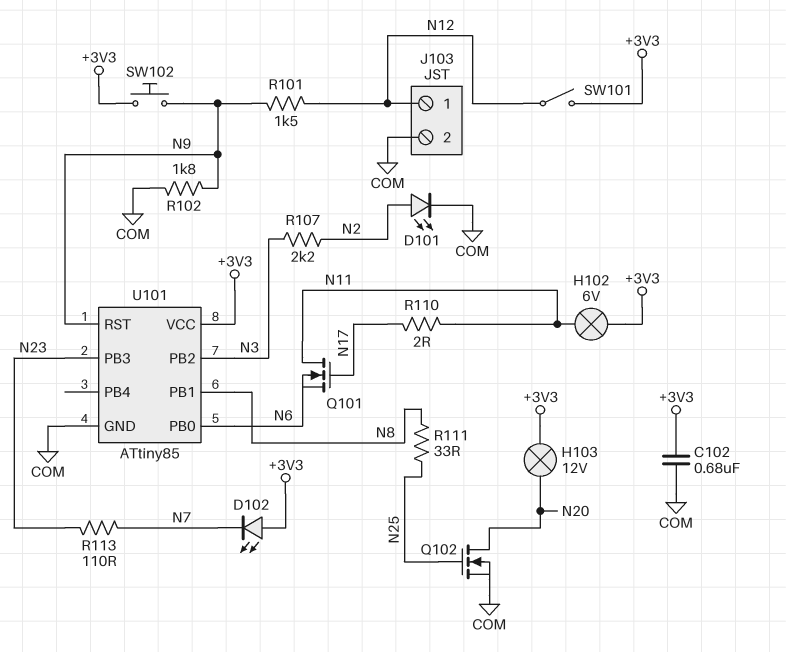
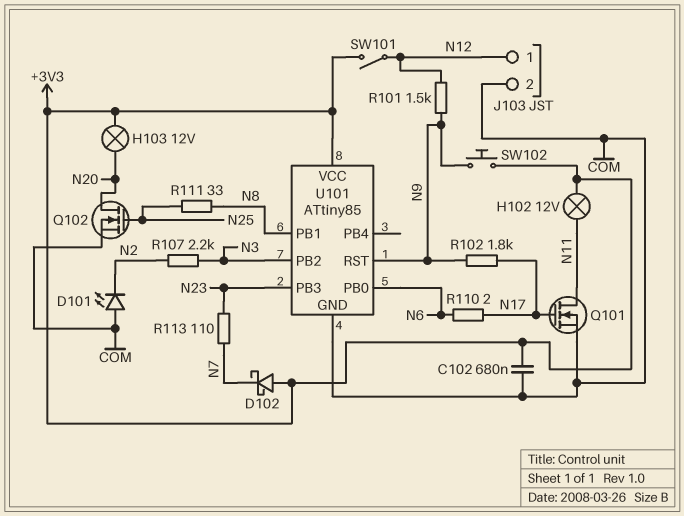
D101: LED (A N2, K COM) -> LED (A COM, K N2)
D102: LED (A +3V3, K N7) -> schottky (A +3V3, K N7)
H102: lamp 6V (+3V3, N11) -> lamp 12V (+3V3, N11)
Q101: NMOS (G N17, D N11, S N6) -> NMOS (G N17, D N11, S COM)
R102: 1.8k (COM, N9) -> 1.8k (N9, N17)
R110: 2 (N11, N17) -> 2 (N6, N17)

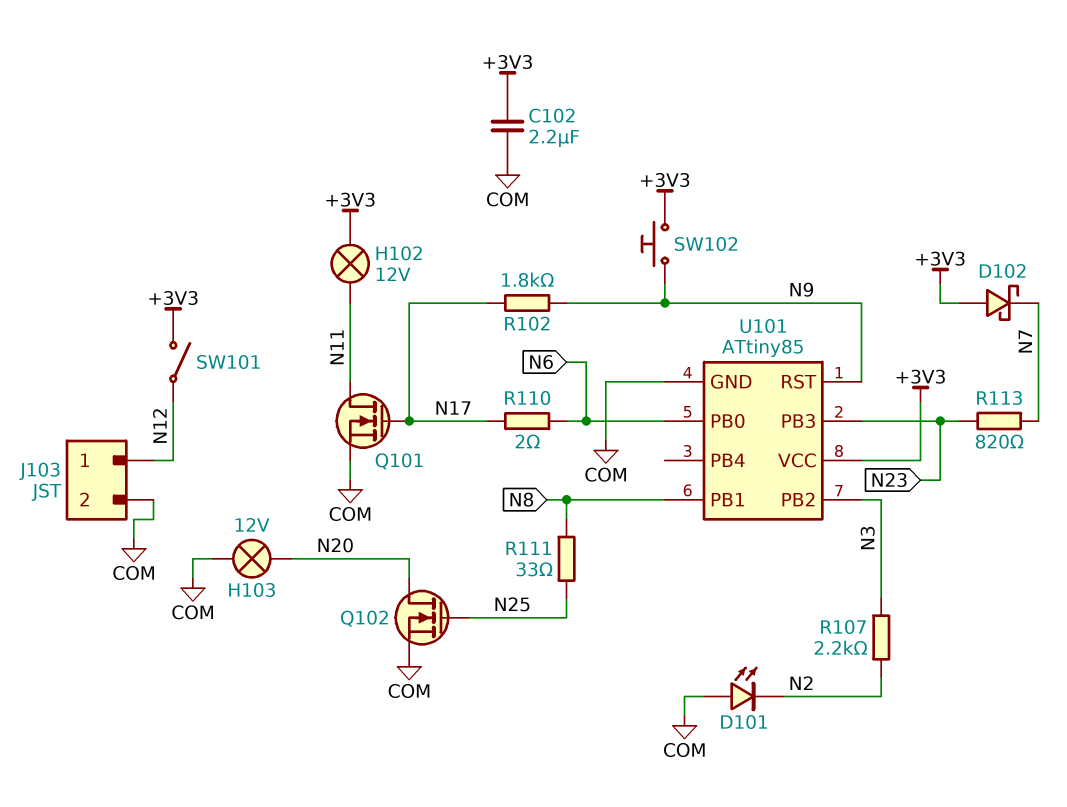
C102: 680nF (+3V3, COM) -> 2.2uF (+3V3, COM)
H103: lamp 12V (+3V3, N20) -> lamp 12V (COM, N20)
R101: 1.5k (N9, N12) -> none
R113: 110 (N7, N23) -> 820 (N7, N23)

